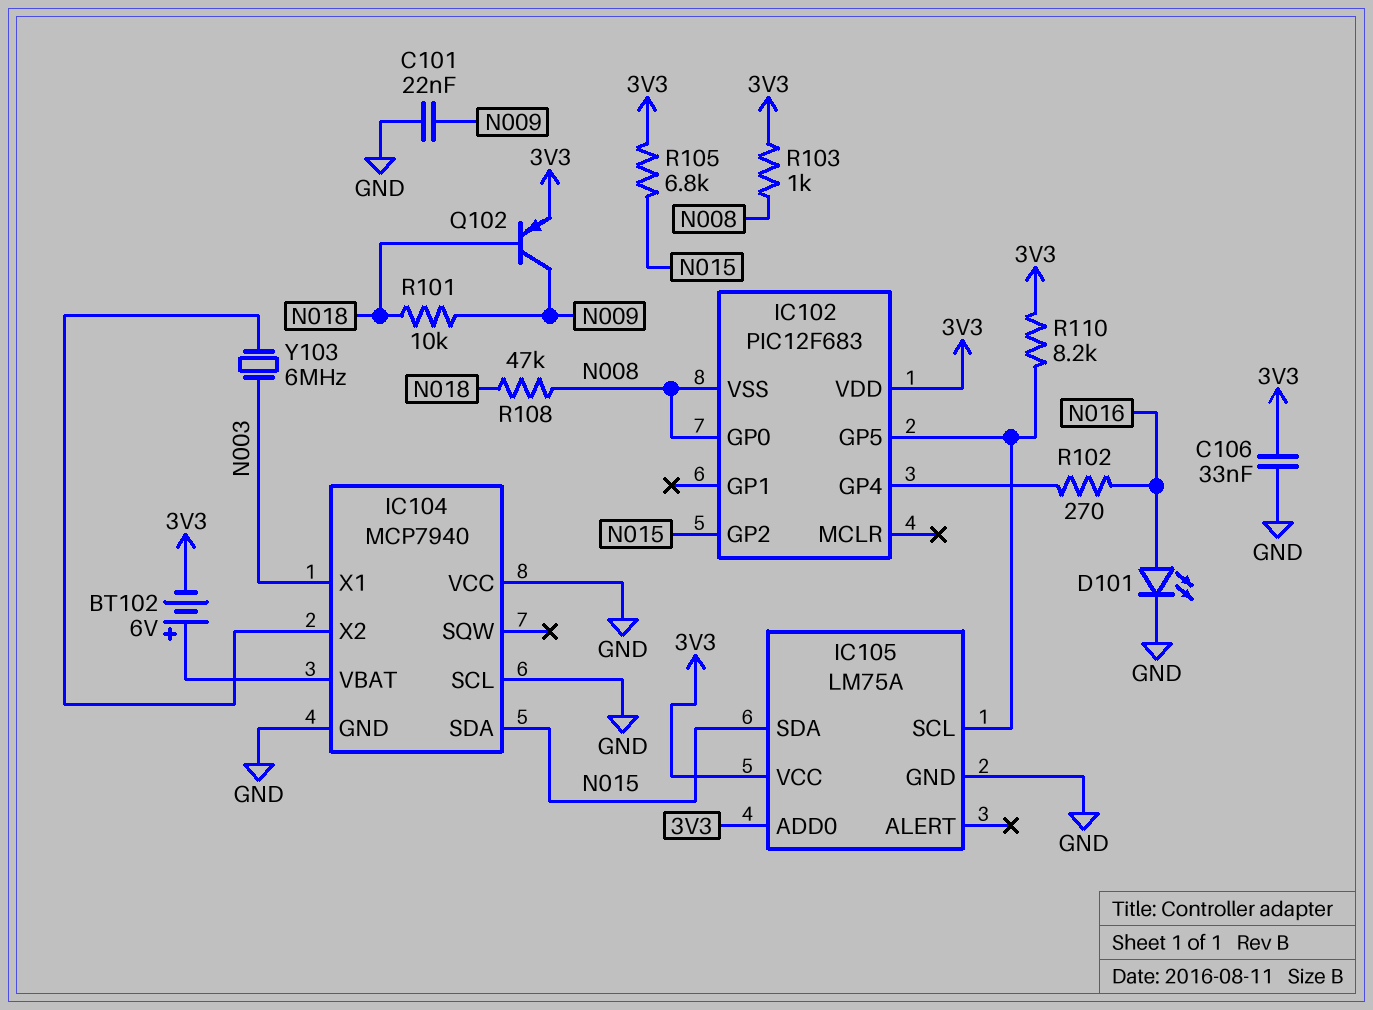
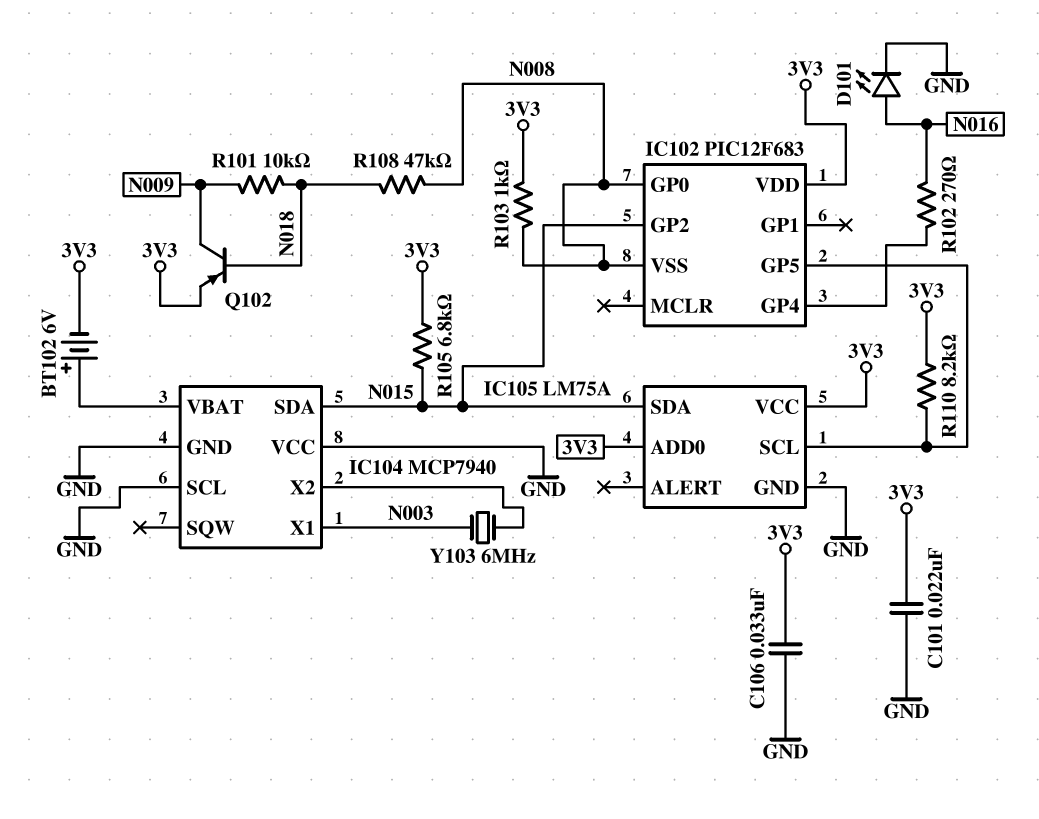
C101: 22nF (GND, N009) -> 22nF (3V3, GND)

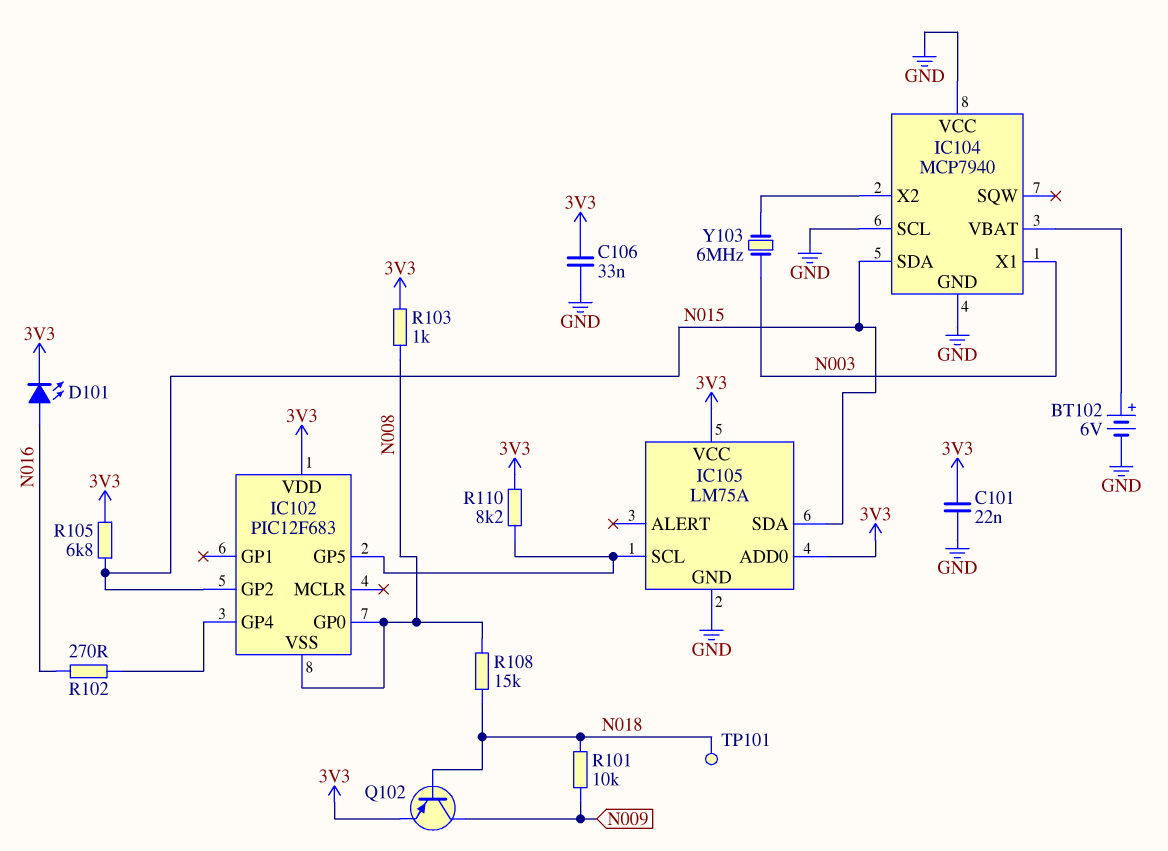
BT102: 6V (plus IC104/VBAT, minus 3V3) -> 6V (plus IC104/VBAT, minus GND)
D101: LED (A N016, K GND) -> LED (A N016, K 3V3)
R108: 47k (N008, N018) -> 15k (N008, N018)
TP101: none -> test point (N018)

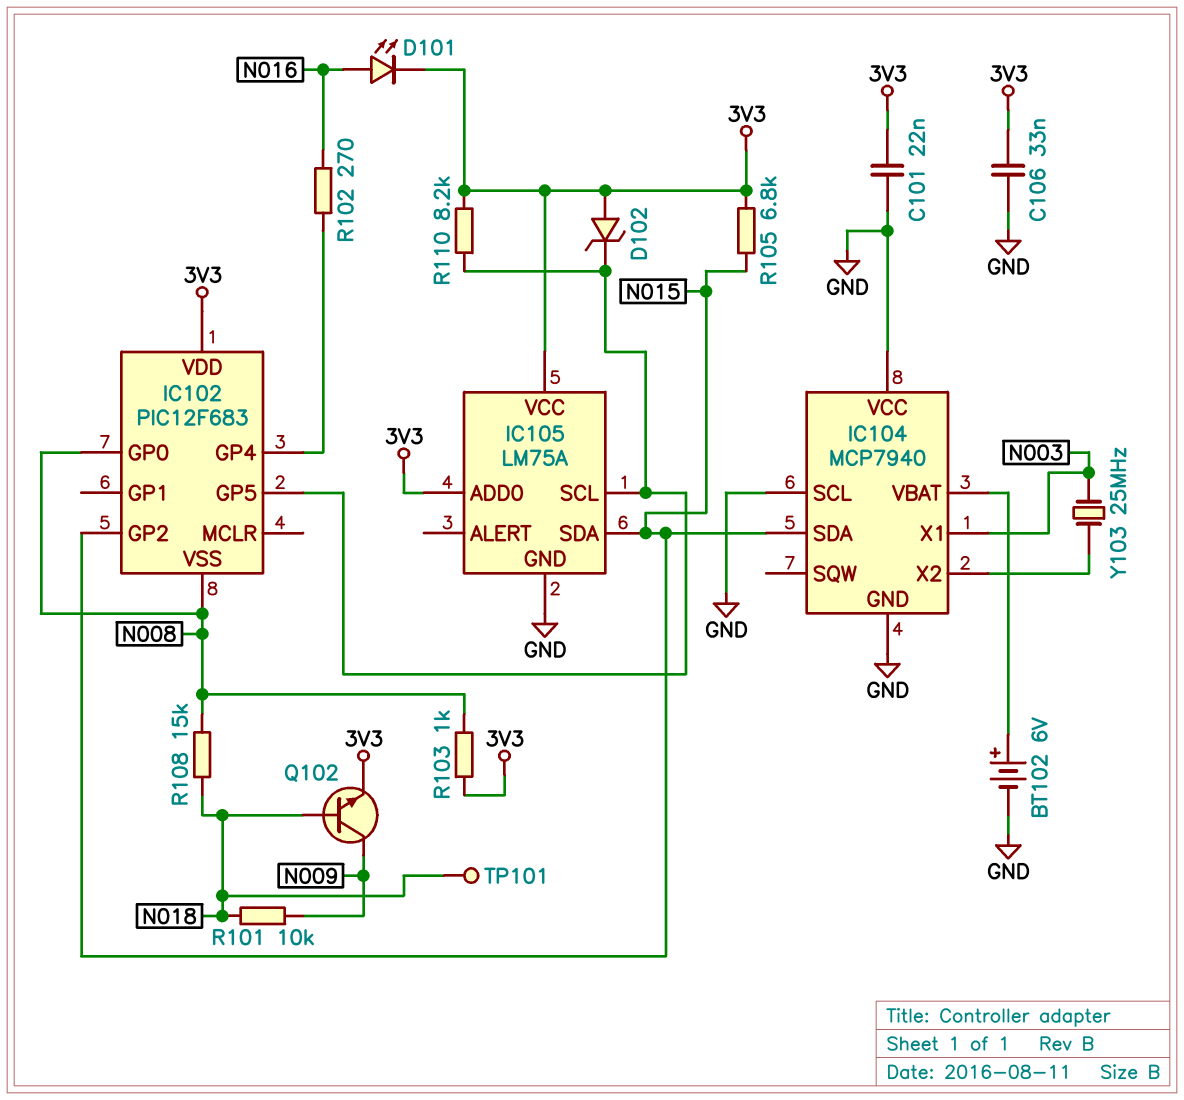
D102: none -> zener (A 3V3, K IC102/GP5)
Q102: PNP (B N018, C N009, E 3V3) -> NPN (B N018, C N009, E 3V3)
Y103: 6MHz (IC104/X2, N003) -> 25MHz (IC104/X2, N003)

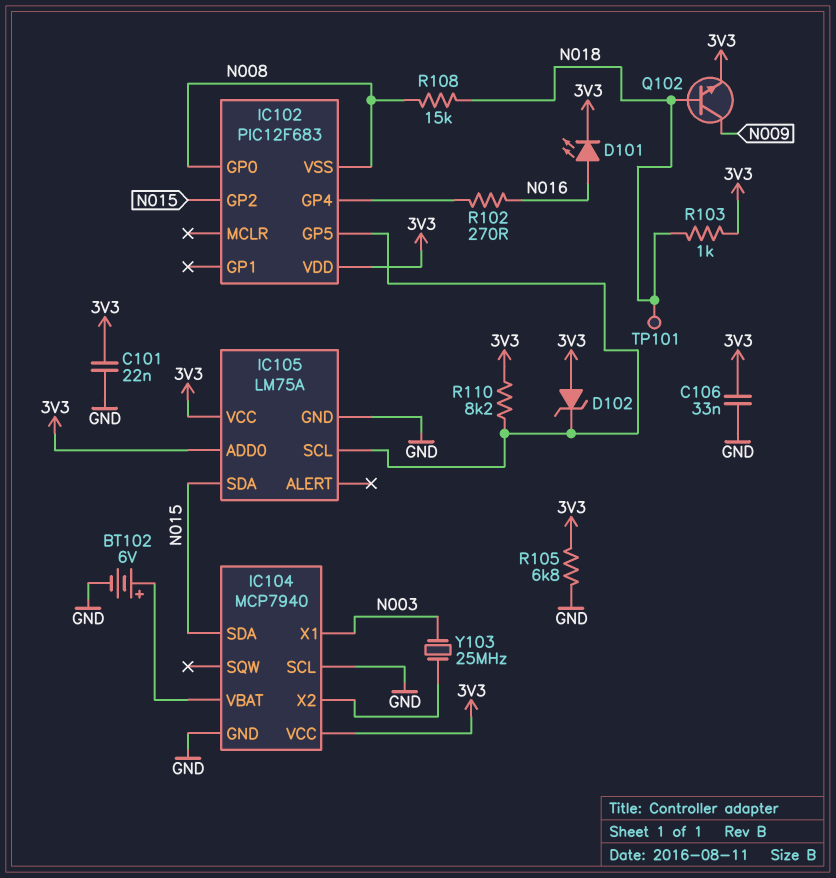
IC104 pin VCC: GND -> 3V3
R101: 10k (N009, N018) -> none
R103: 1k (3V3, N008) -> 1k (3V3, N018)
R105: 6.8k (3V3, N015) -> 6.8k (3V3, GND)

